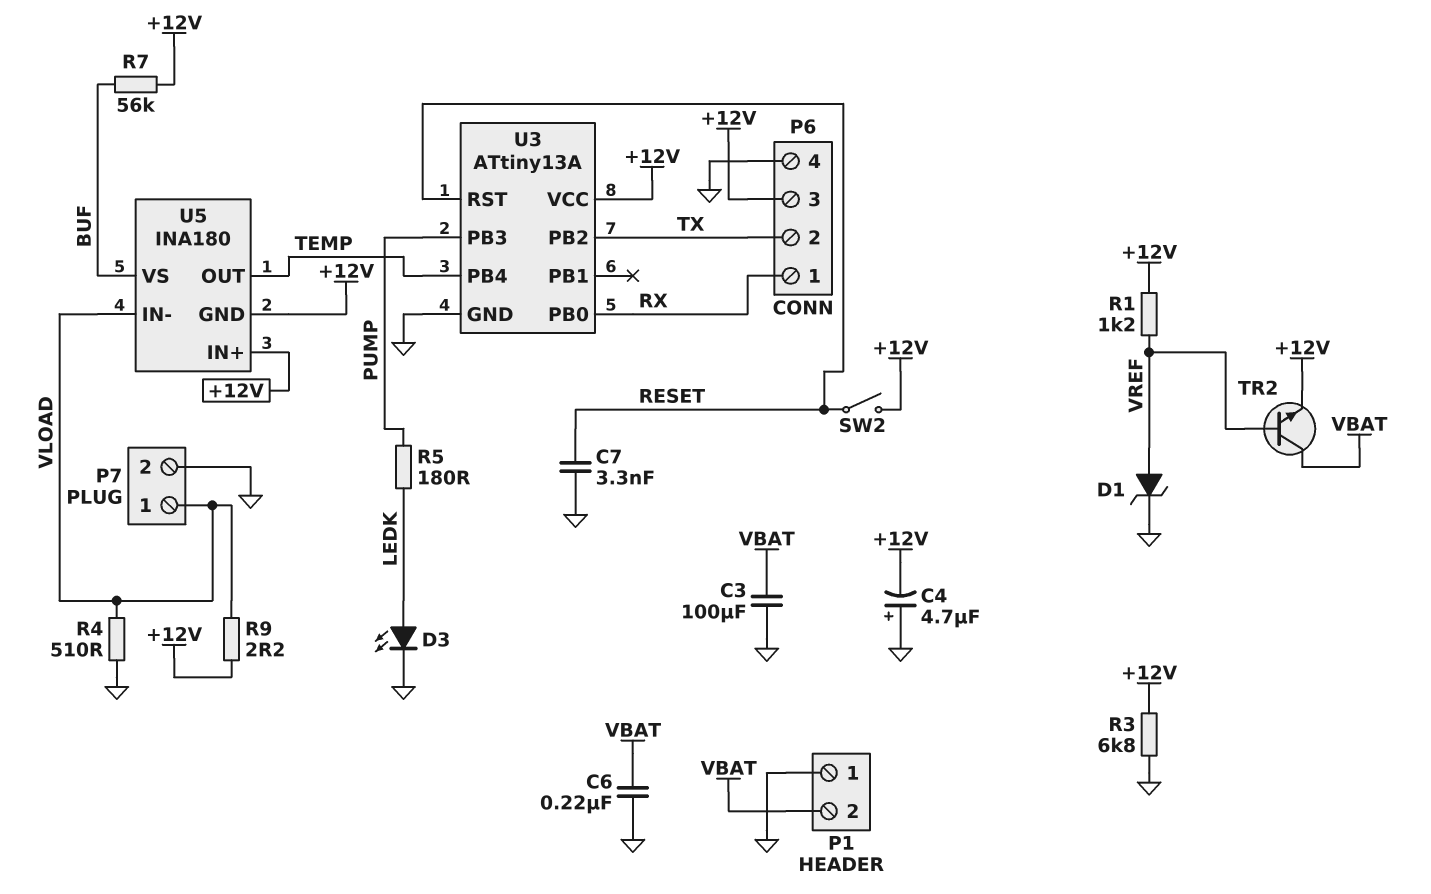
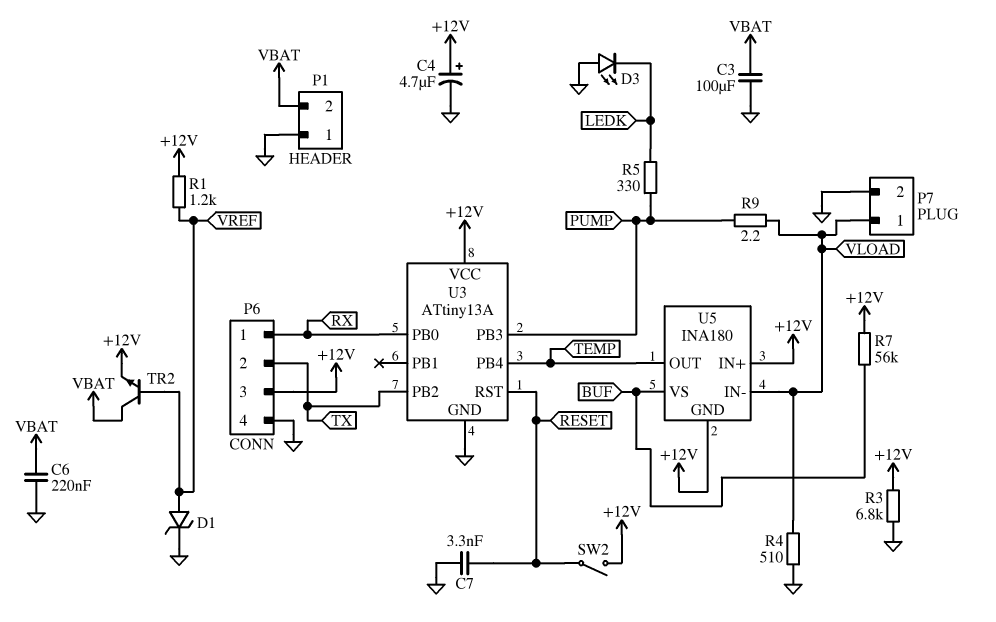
C4: 4.7uF (plus GND, minus +12V) -> 4.7uF (plus +12V, minus GND)
D3: LED (A LEDK, K GND) -> LED (A GND, K LEDK)
R5: 180 (LEDK, PUMP) -> 330 (LEDK, PUMP)
R9: 2.2 (+12V, VLOAD) -> 2.2 (PUMP, VLOAD)

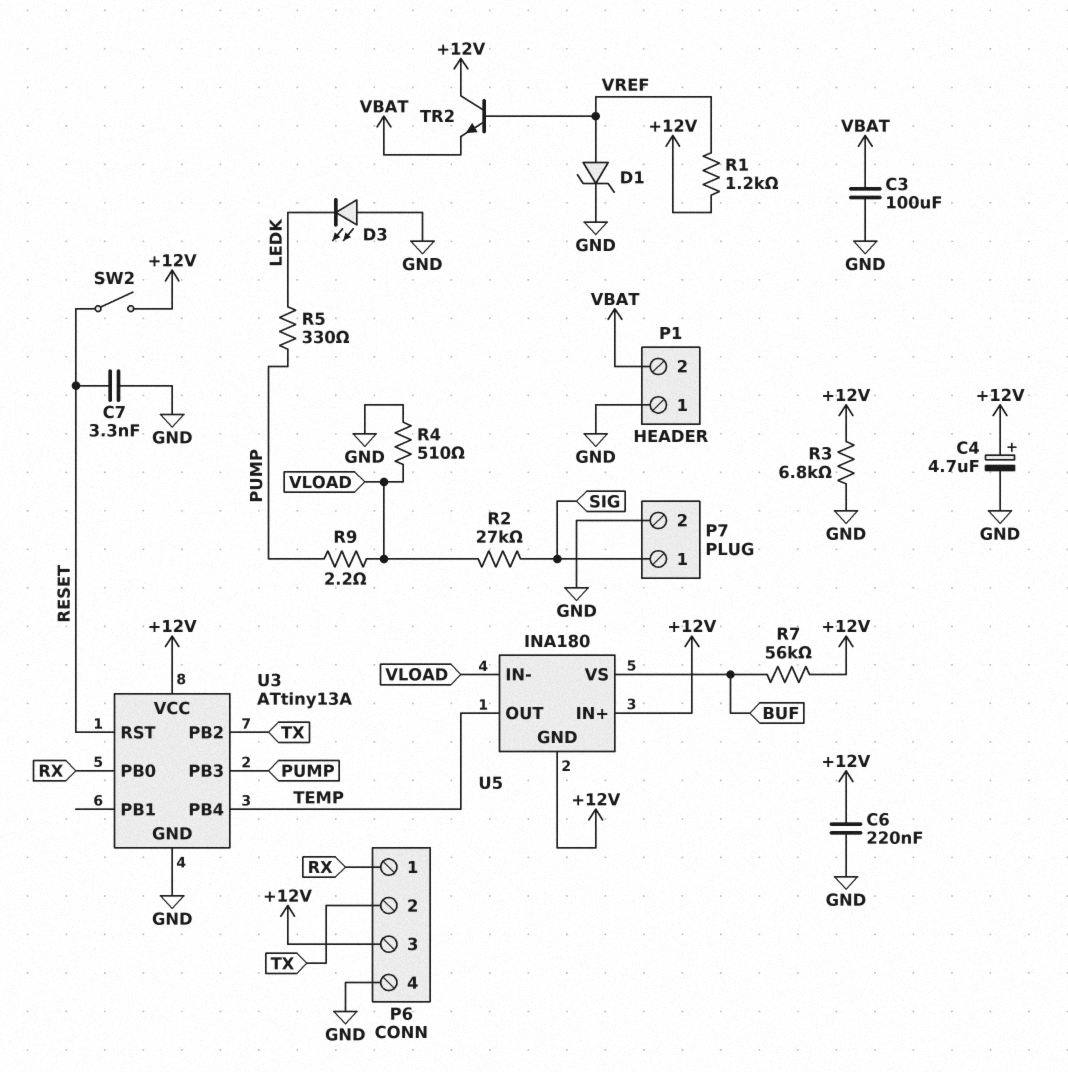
C6: 220nF (GND, VBAT) -> 220nF (+12V, GND)
P7 pin 1: VLOAD -> SIG
R2: none -> 27k (SIG, VLOAD)
TR2: NPN (B VREF, C VBAT, E +12V) -> NPN (B VREF, C +12V, E VBAT)

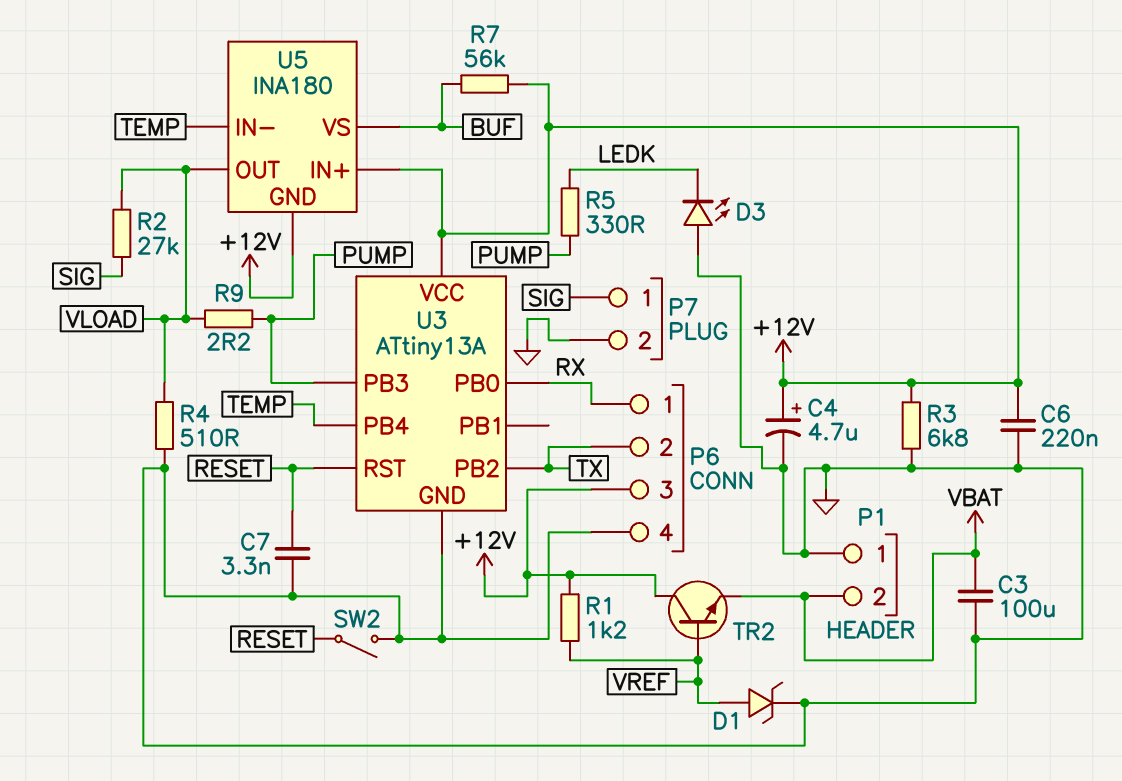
SW2: switch (+12V, RESET) -> switch (GND, RESET)
U5 pin IN-: VLOAD -> TEMP
U5 pin OUT: TEMP -> VLOAD

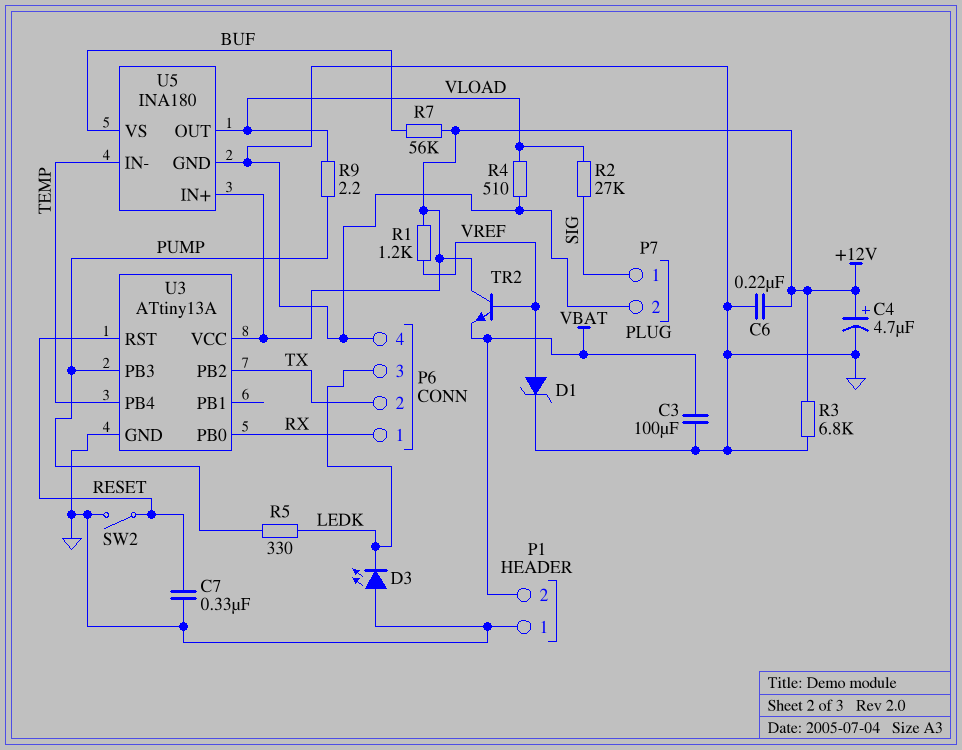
C7: 3.3nF (GND, RESET) -> 330nF (GND, RESET)
P6 pin 3: +12V -> LEDK
U5 pin GND: +12V -> GND

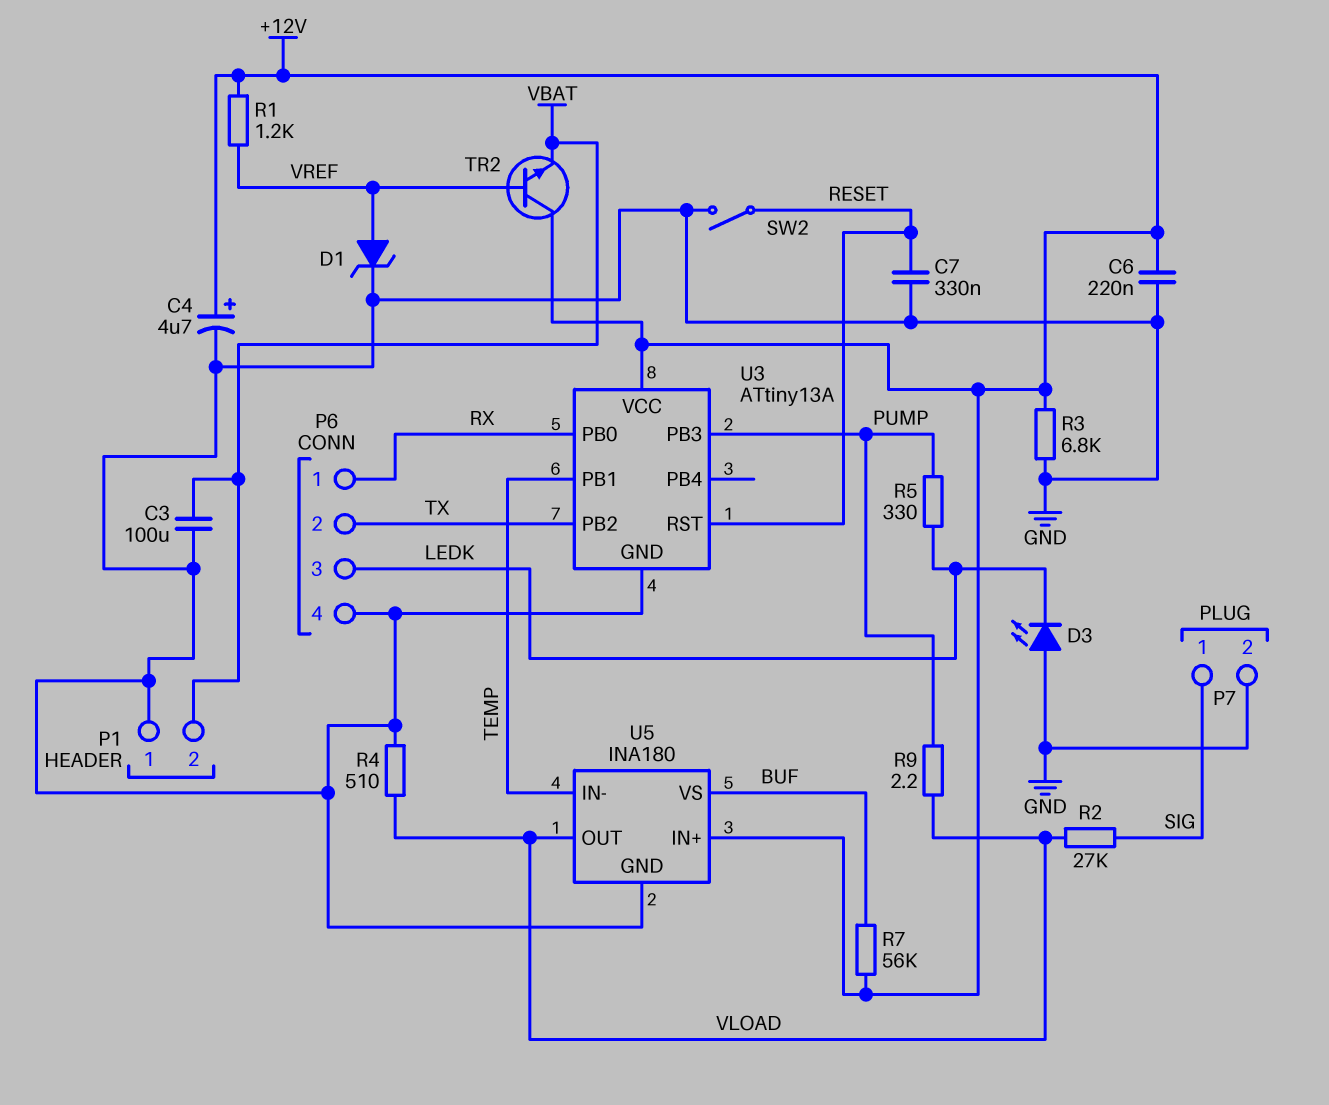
U3 pin PB1: none -> TEMP
U3 pin PB4: TEMP -> none

